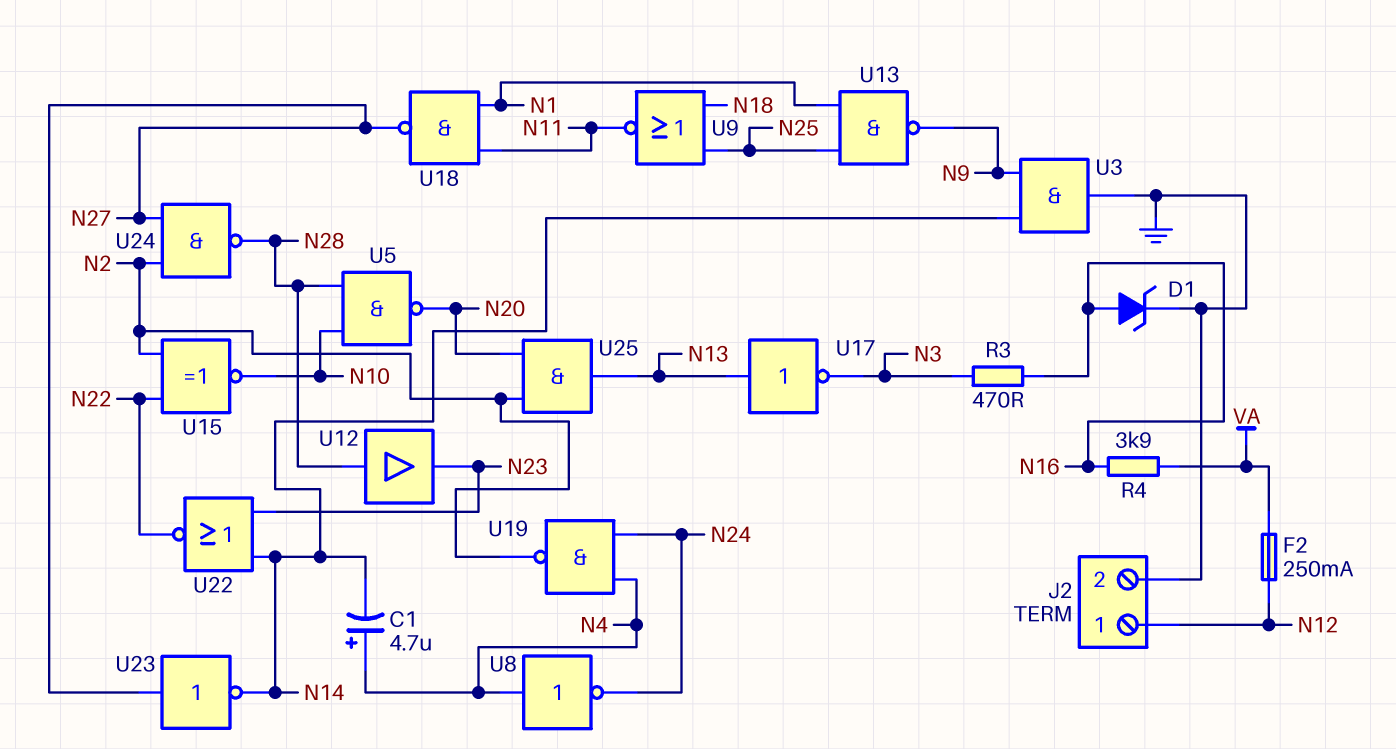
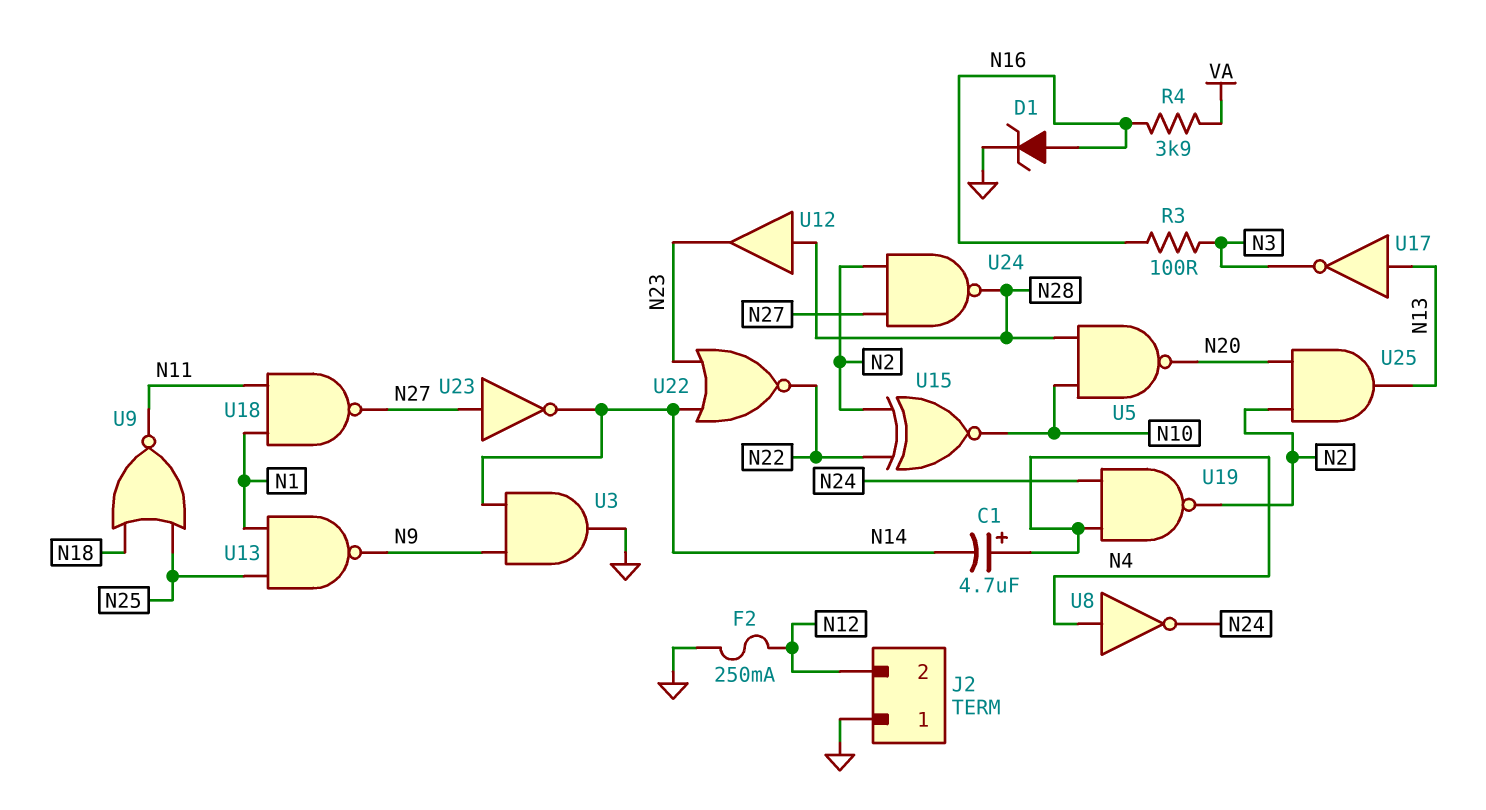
F2: 250mA (N12, VA) -> 250mA (GND, N12)
J2 pin 1: N12 -> GND
J2 pin 2: GND -> N12
R3: 470 (N3, N16) -> 100 (N3, N16)

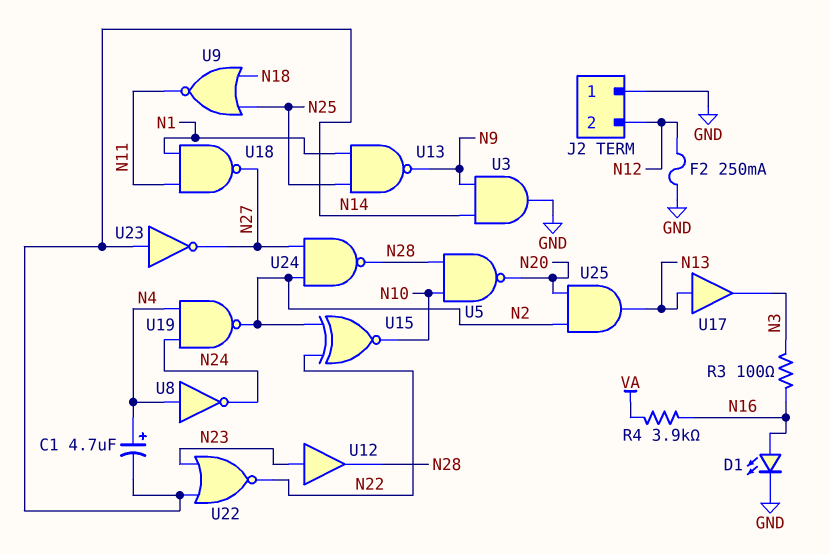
D1: zener (A N16, K GND) -> LED (A N16, K GND)
U12: buffer (in N28, out N23) -> buffer (in N23, out N28)
U17: NOT (in N13, out N3) -> buffer (in N13, out N3)
U23: NOT (in N27, out N14) -> NOT (in N14, out N27)

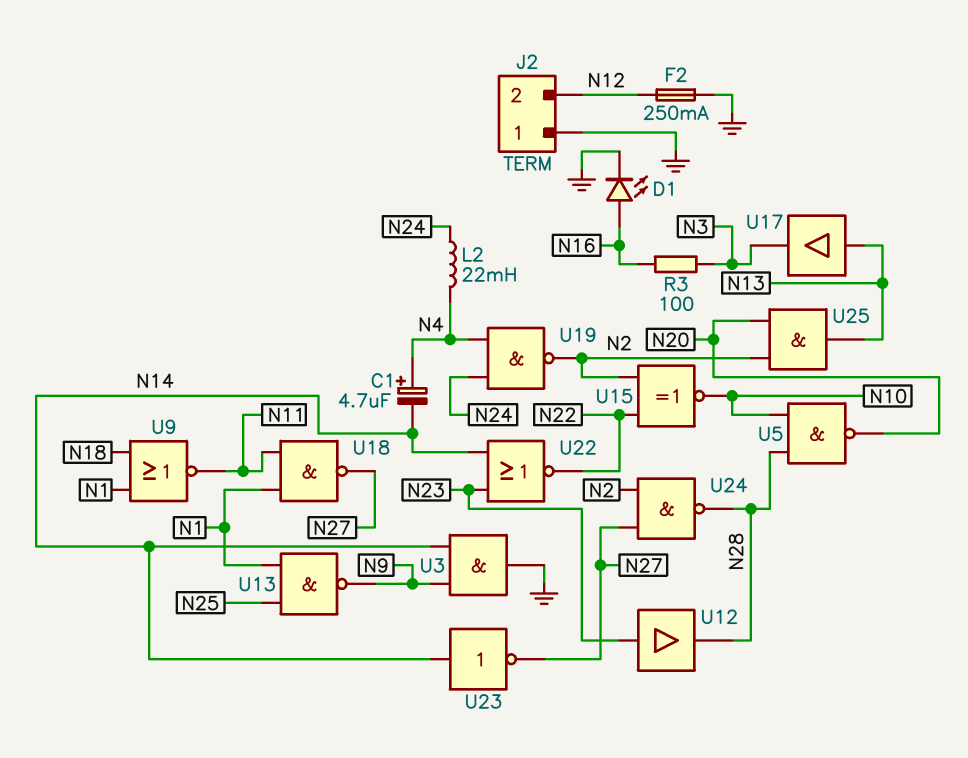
L2: none -> 22mH (N4, N24)
R4: 3.9k (N16, VA) -> none
U8: NOT (in N4, out N24) -> none
U9: NOR (in N18, in N25, out N11) -> NOR (in N1, in N18, out N11)

